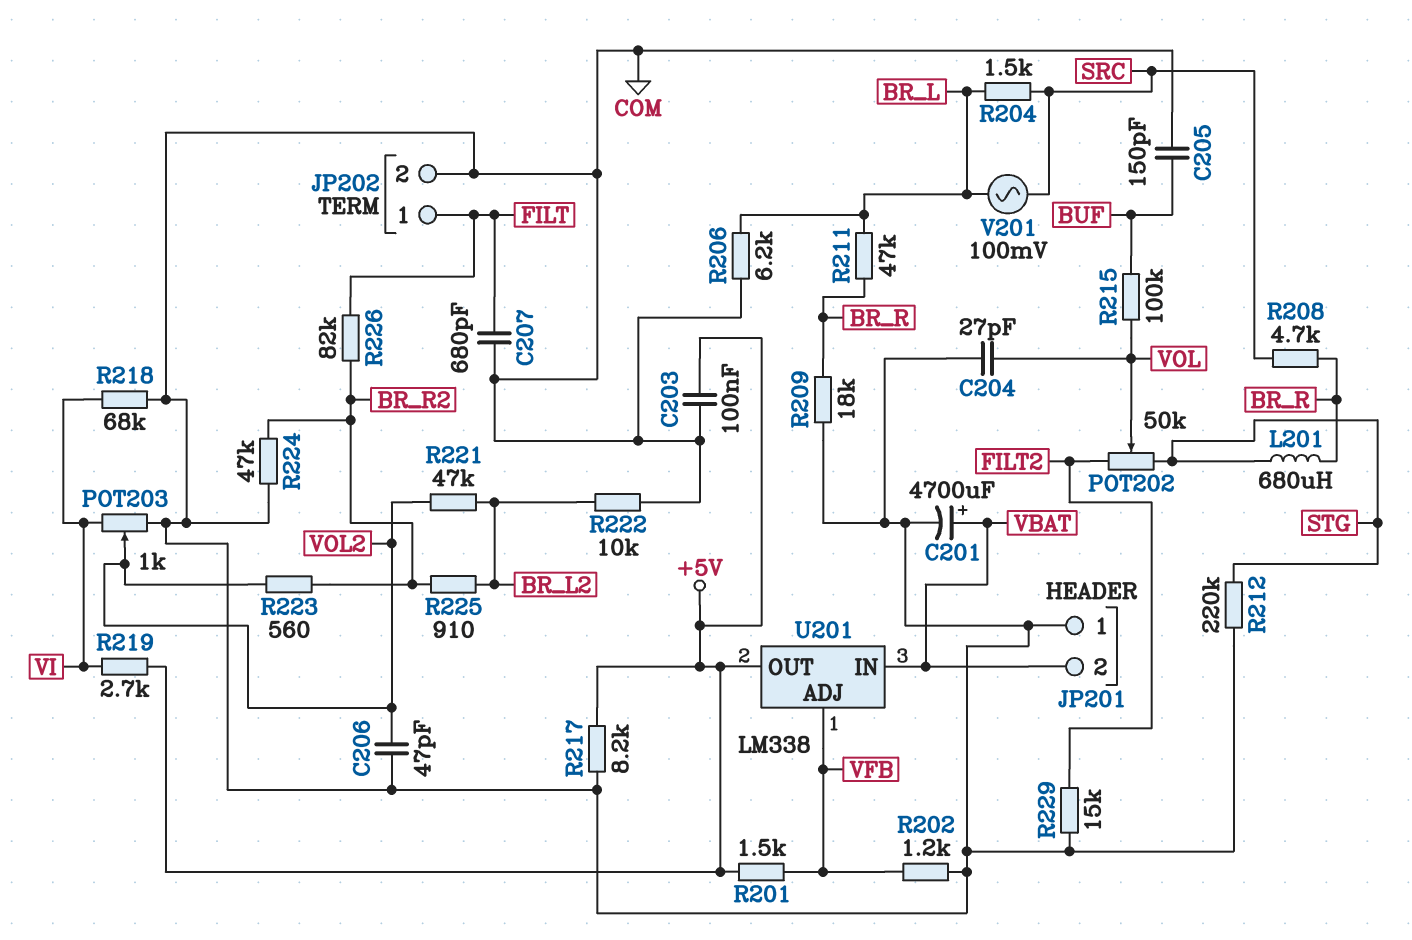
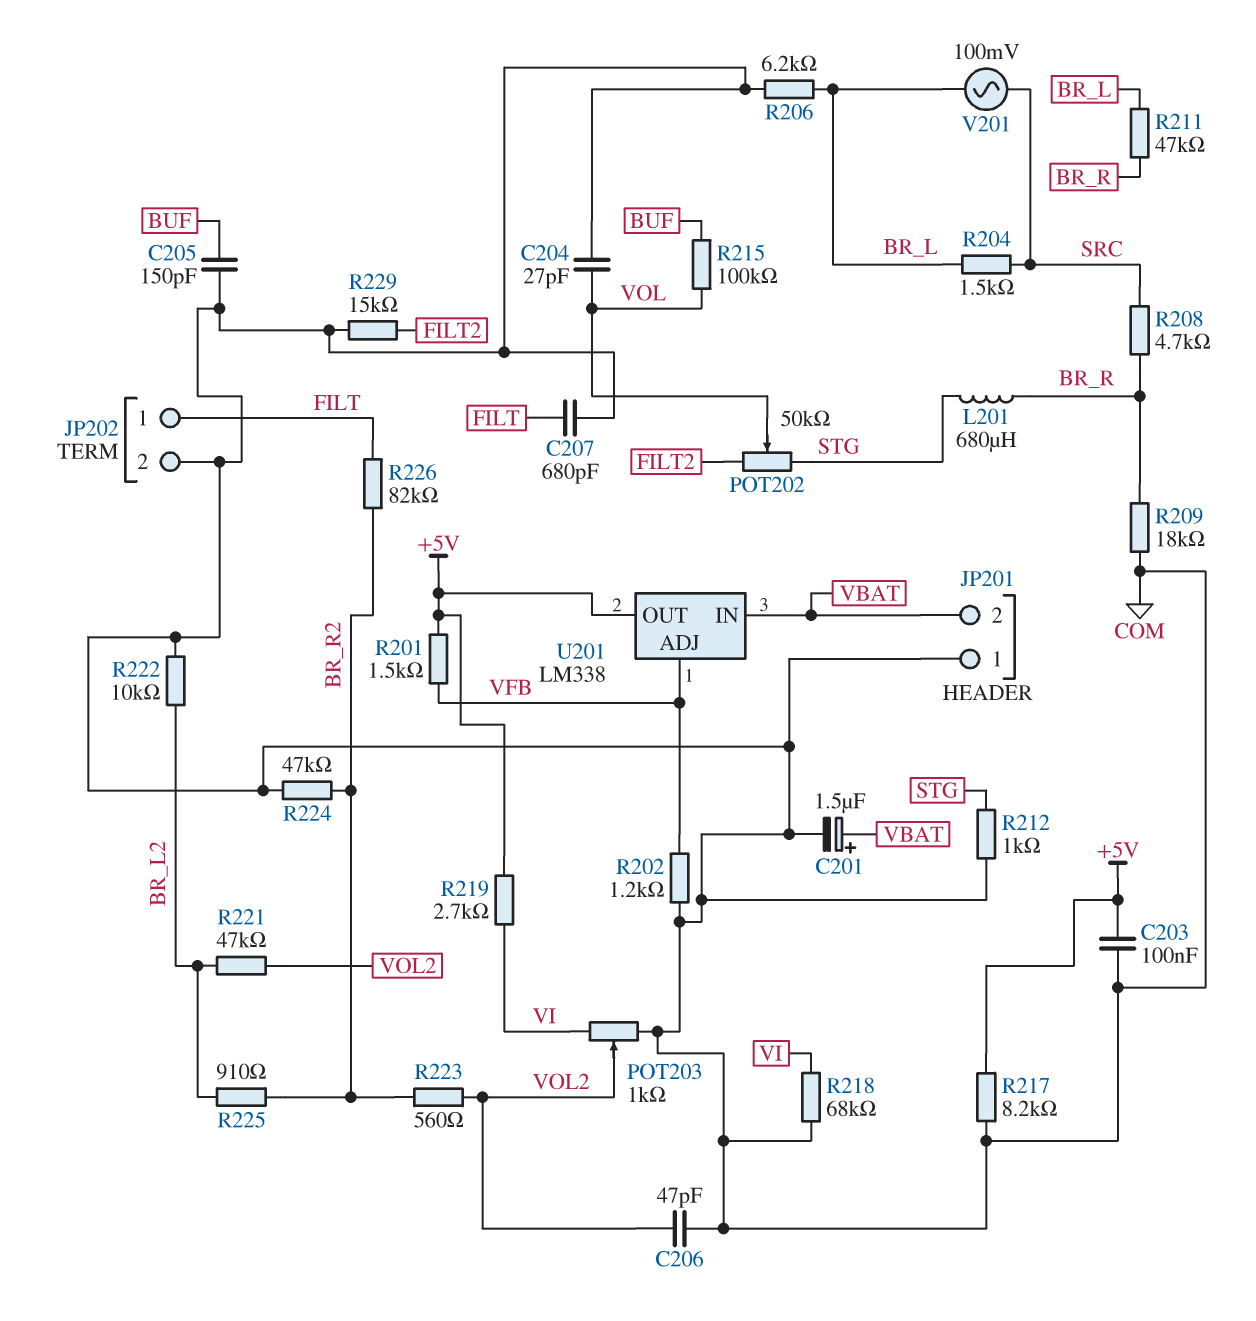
C201: 4700uF (plus VBAT, minus COM) -> 1.5uF (plus VBAT, minus COM)
R212: 220k (COM, STG) -> 1k (COM, STG)

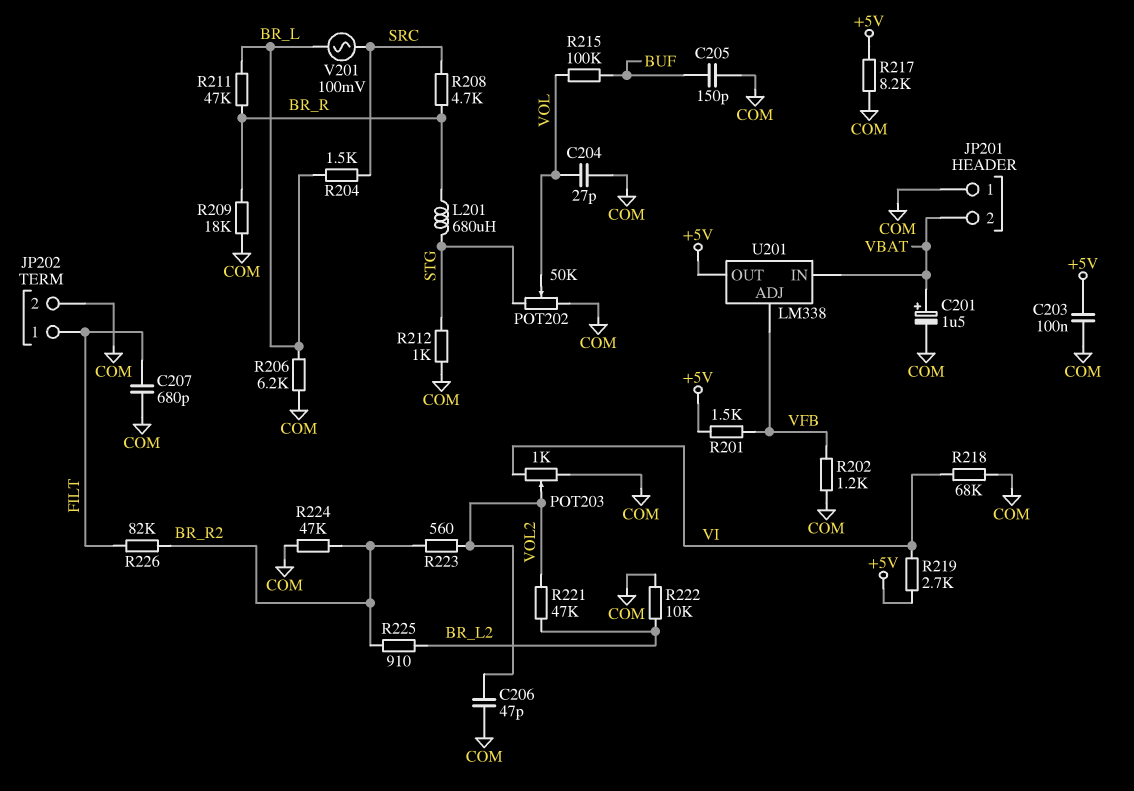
POT202: 50k (FILT2, STG, wiper VOL) -> 50k (COM, STG, wiper VOL)
R229: 15k (COM, FILT2) -> none

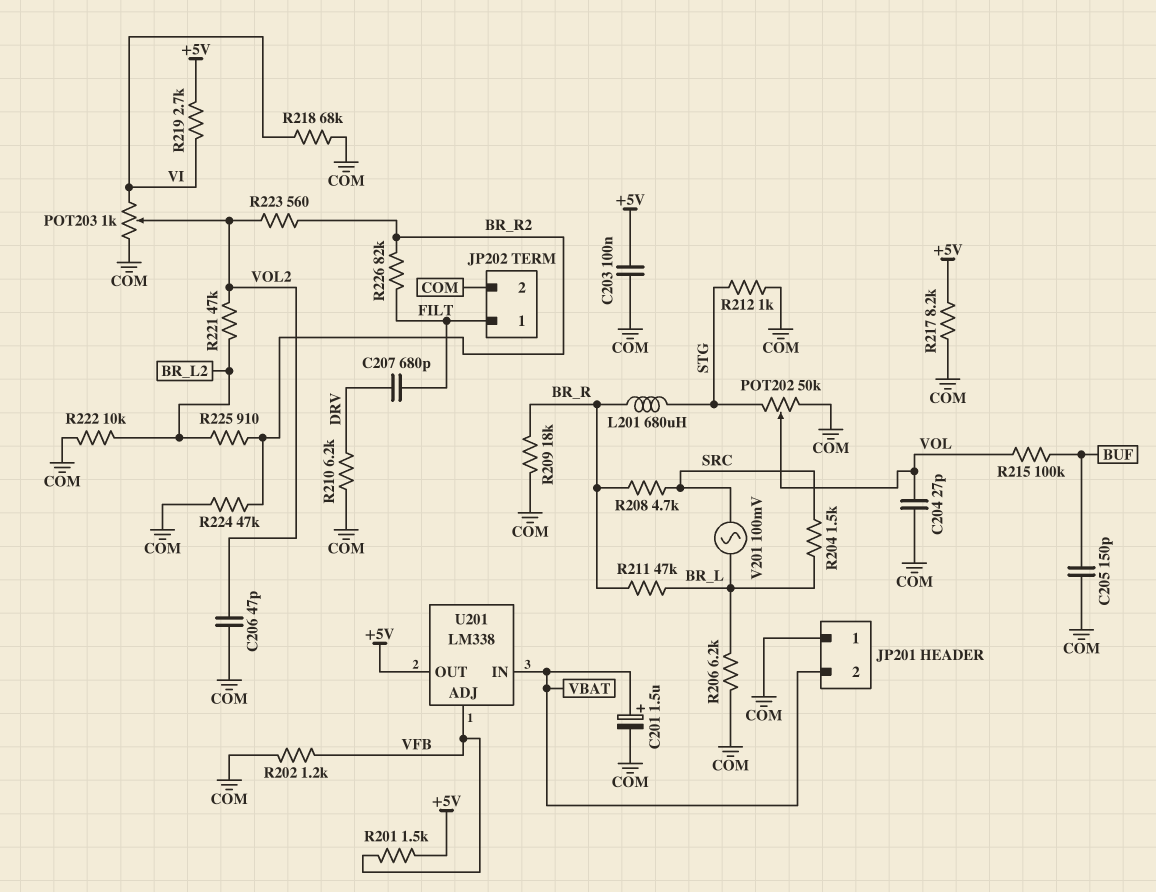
C207: 680pF (COM, FILT) -> 680pF (DRV, FILT)
R210: none -> 6.2k (COM, DRV)

